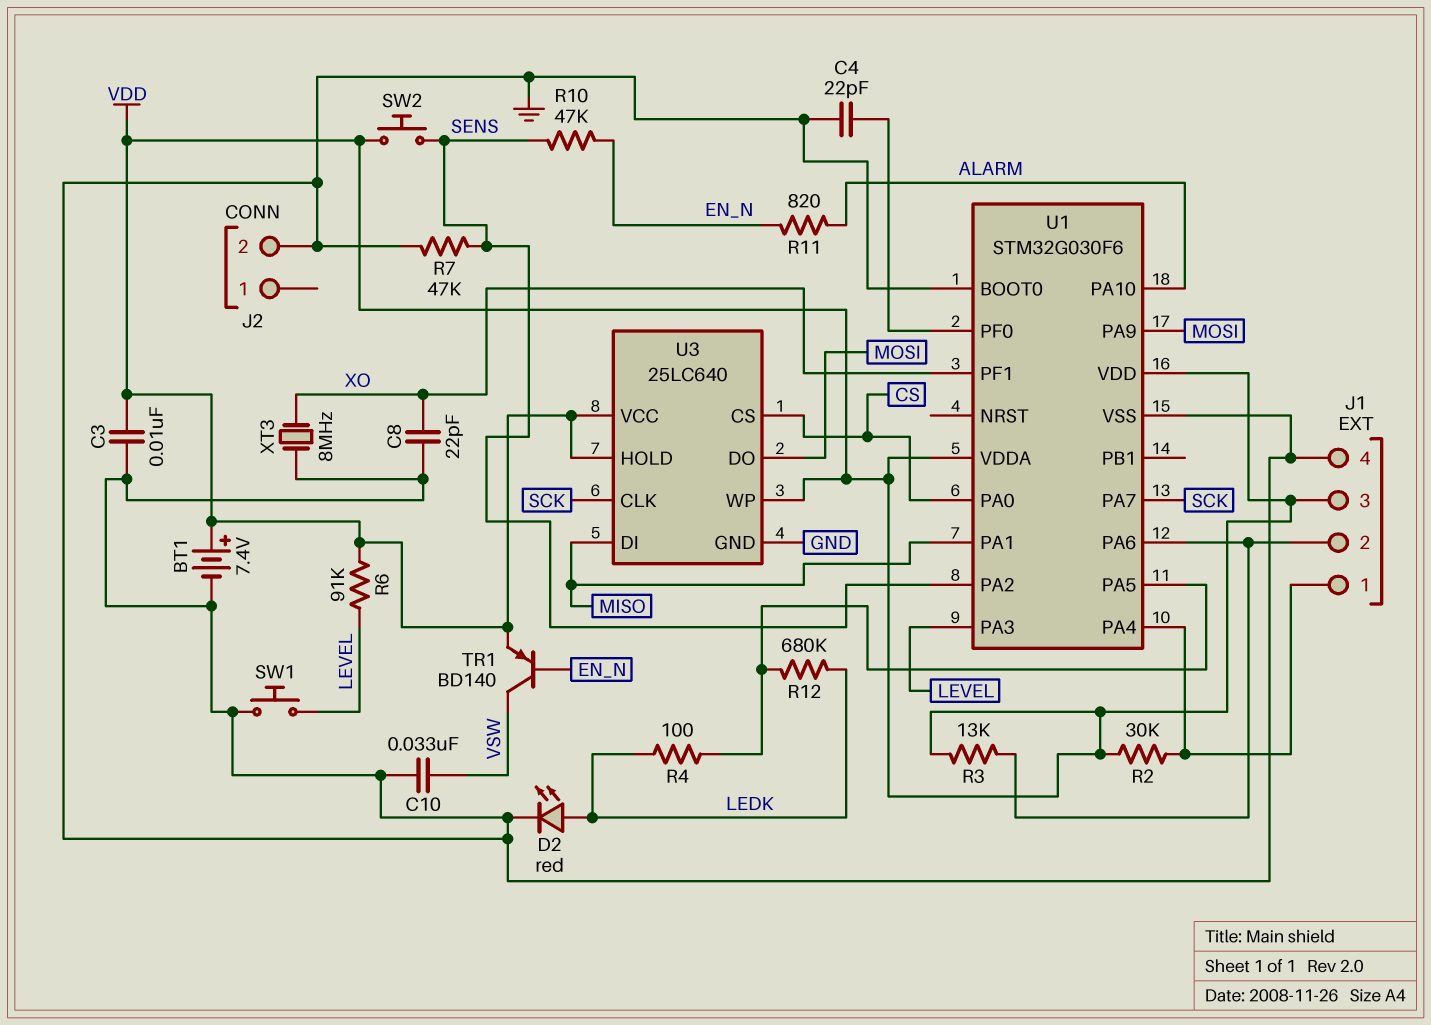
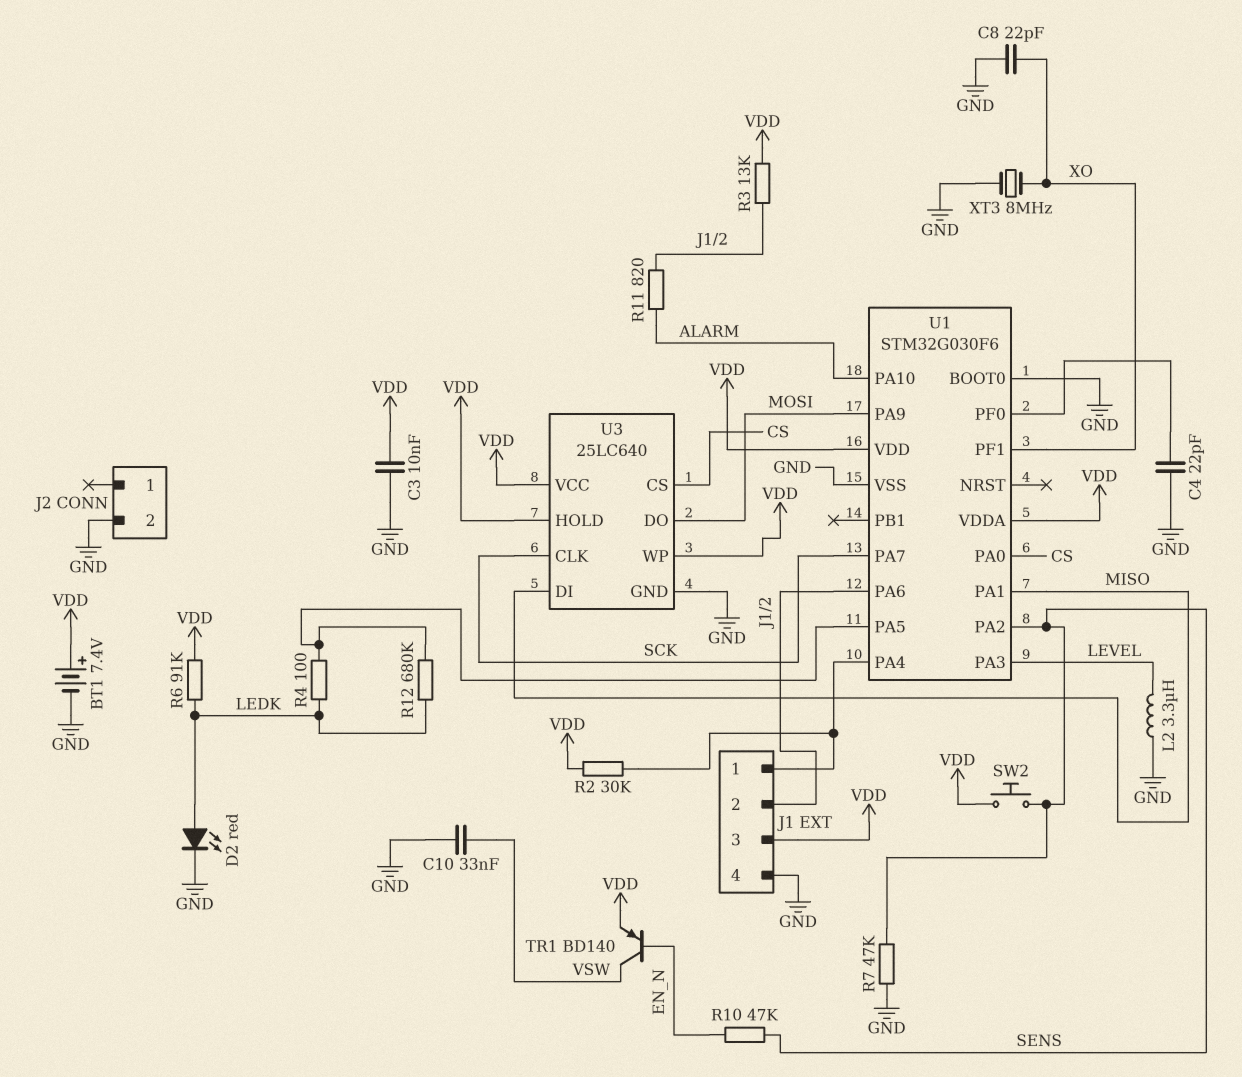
L2: none -> 3.3uH (GND, LEVEL)
R6: 91k (LEVEL, VDD) -> 91k (LEDK, VDD)
R11: 820 (ALARM, EN_N) -> 820 (ALARM, J1/2)
SW1: button (GND, LEVEL) -> none

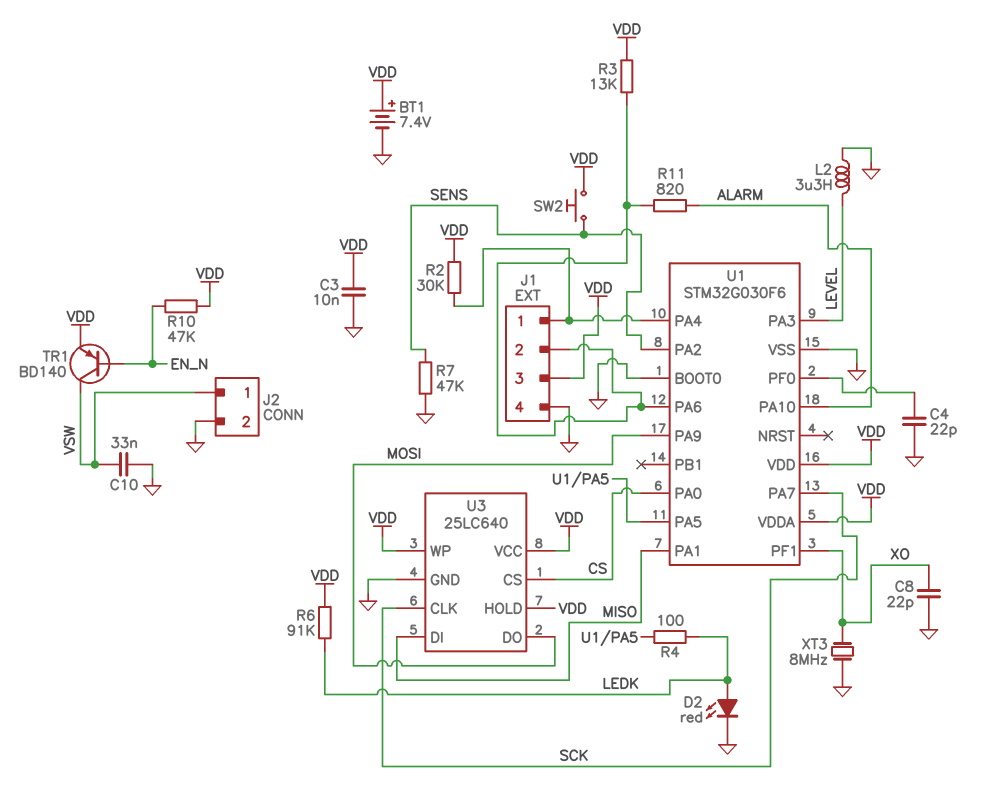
J2 pin 1: none -> VSW
R10: 47k (EN_N, SENS) -> 47k (EN_N, VDD)
R12: 680k (LEDK, U1/PA5) -> none

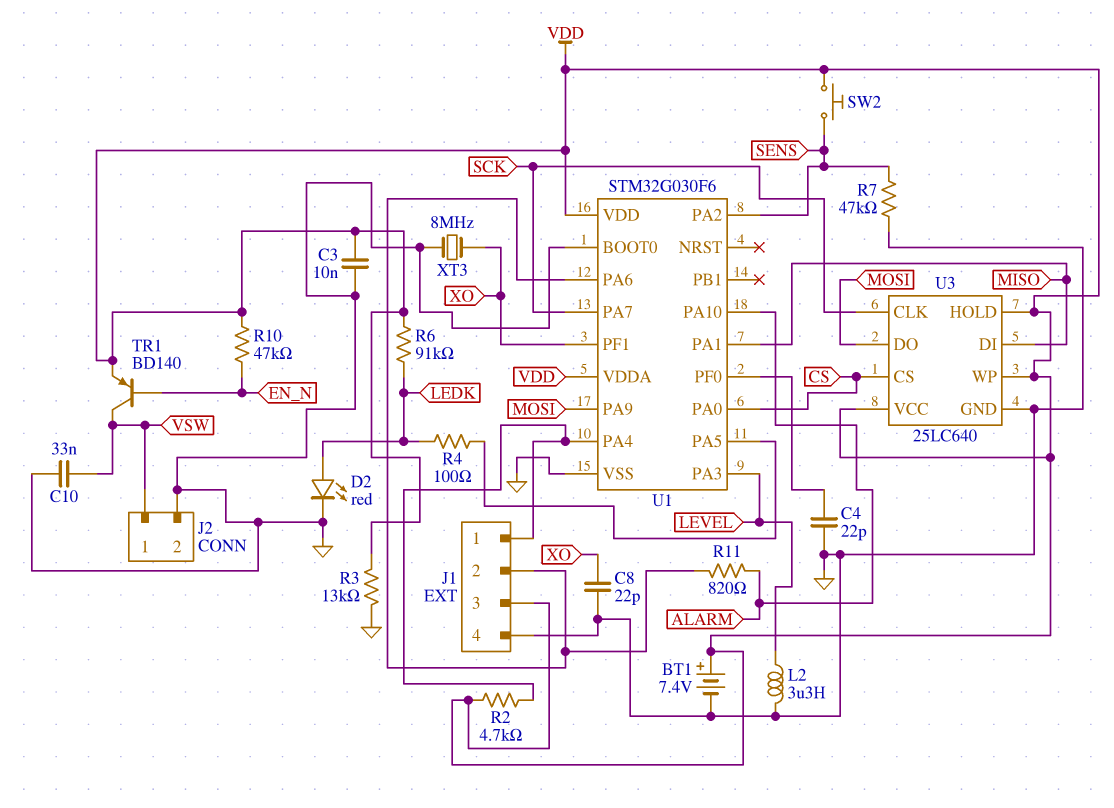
R2: 30k (J1/1, VDD) -> 4.7k (J1/1, VDD)
R3: 13k (J1/2, VDD) -> 13k (GND, VDD)

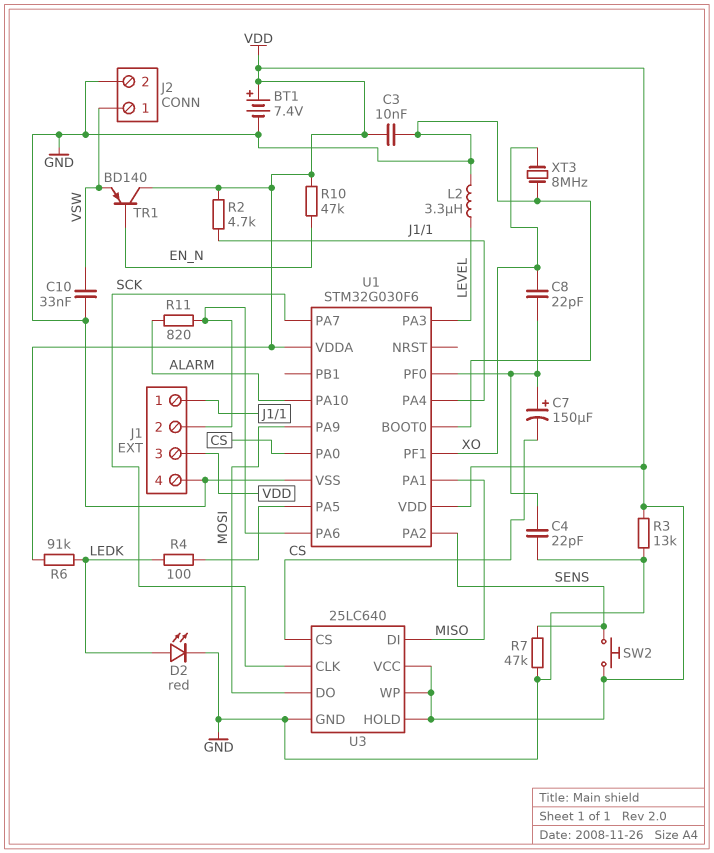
C7: none -> 150uF (plus U1/PF0, minus CS)
C8: 22pF (GND, XO) -> 22pF (U1/PF0, XO)
TR1: PNP BD140 (B EN_N, C VSW, E VDD) -> PNP BD140 (B EN_N, C VDD, E VSW)

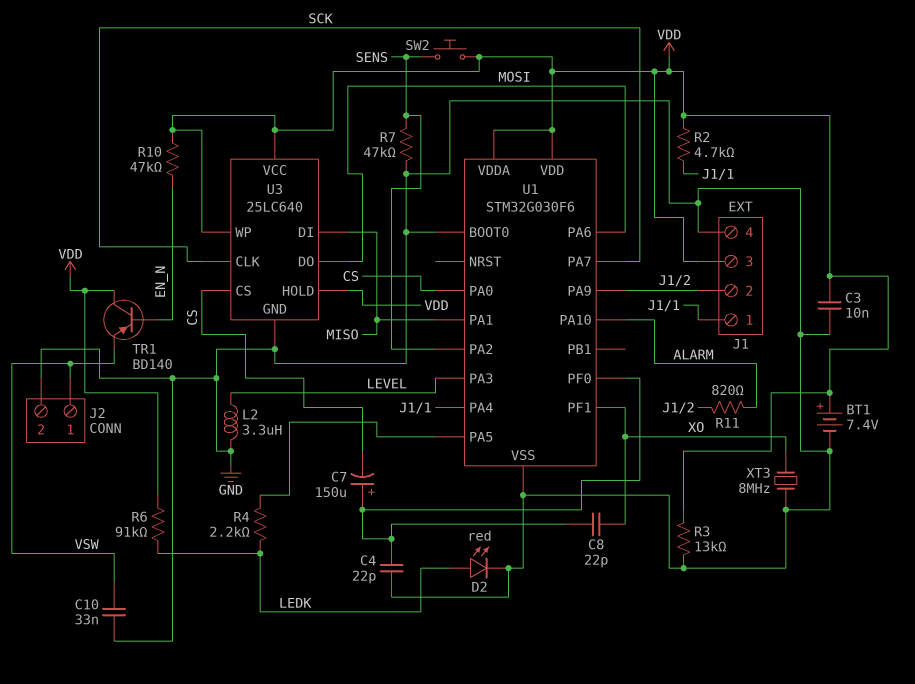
R4: 100 (LEDK, U1/PA5) -> 2.2k (LEDK, U1/PA5)
U1 pin PA6: J1/2 -> MOSI
U1 pin PA9: MOSI -> J1/2

